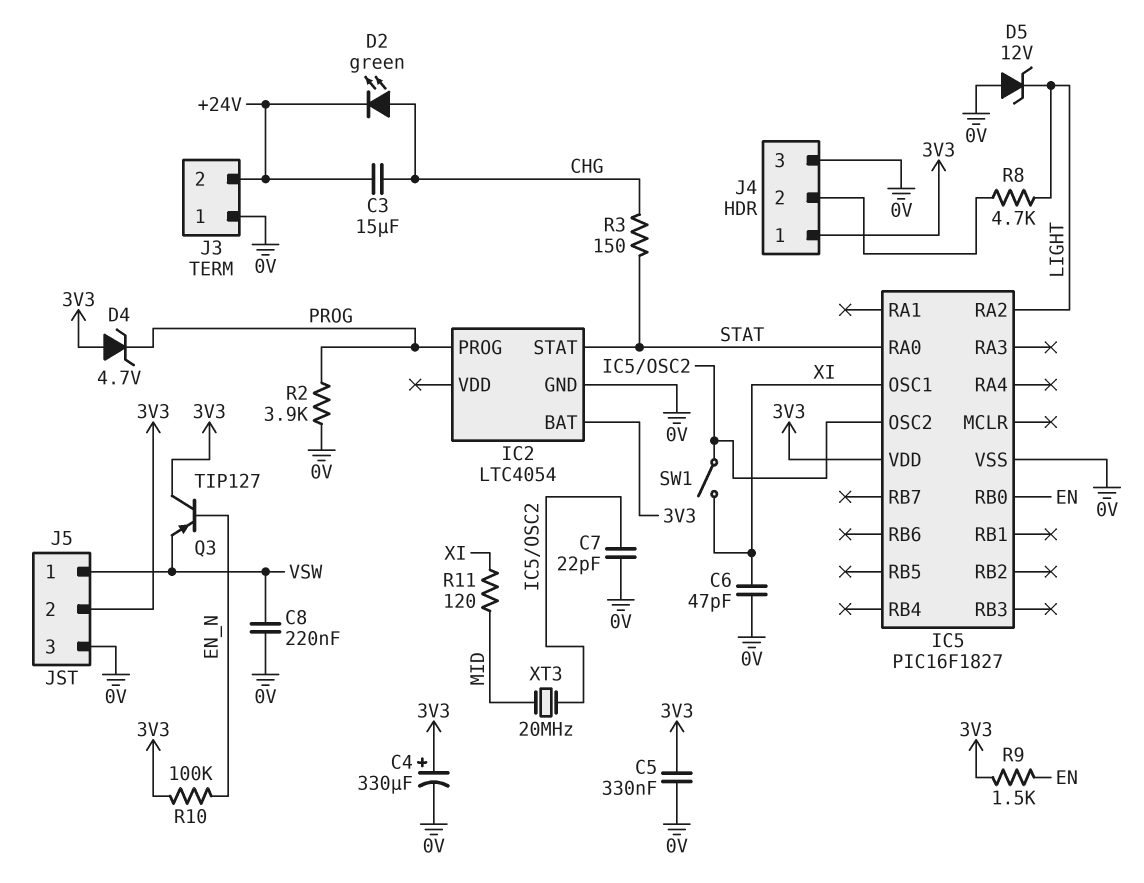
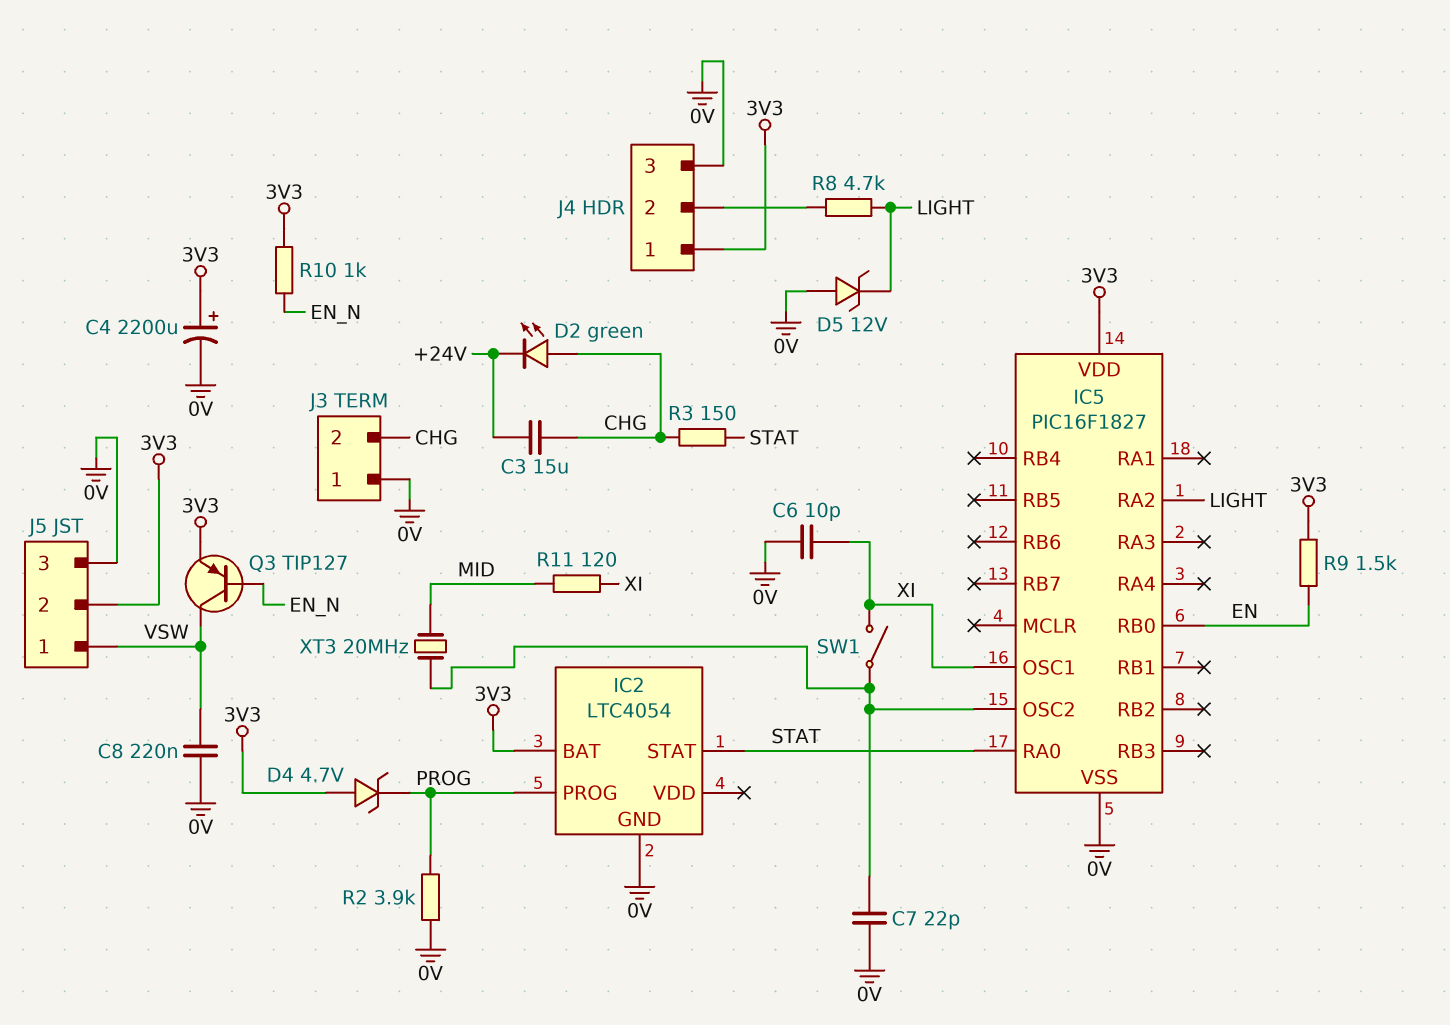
C4: 330uF (plus 3V3, minus 0V) -> 2200uF (plus 3V3, minus 0V)
C5: 330nF (0V, 3V3) -> none
C6: 47pF (0V, XI) -> 10pF (0V, XI)
J3 pin 2: +24V -> CHG
Q3: PNP TIP127 (B EN_N, C 3V3, E VSW) -> PNP TIP127 (B EN_N, C VSW, E 3V3)
R10: 100k (3V3, EN_N) -> 1k (3V3, EN_N)

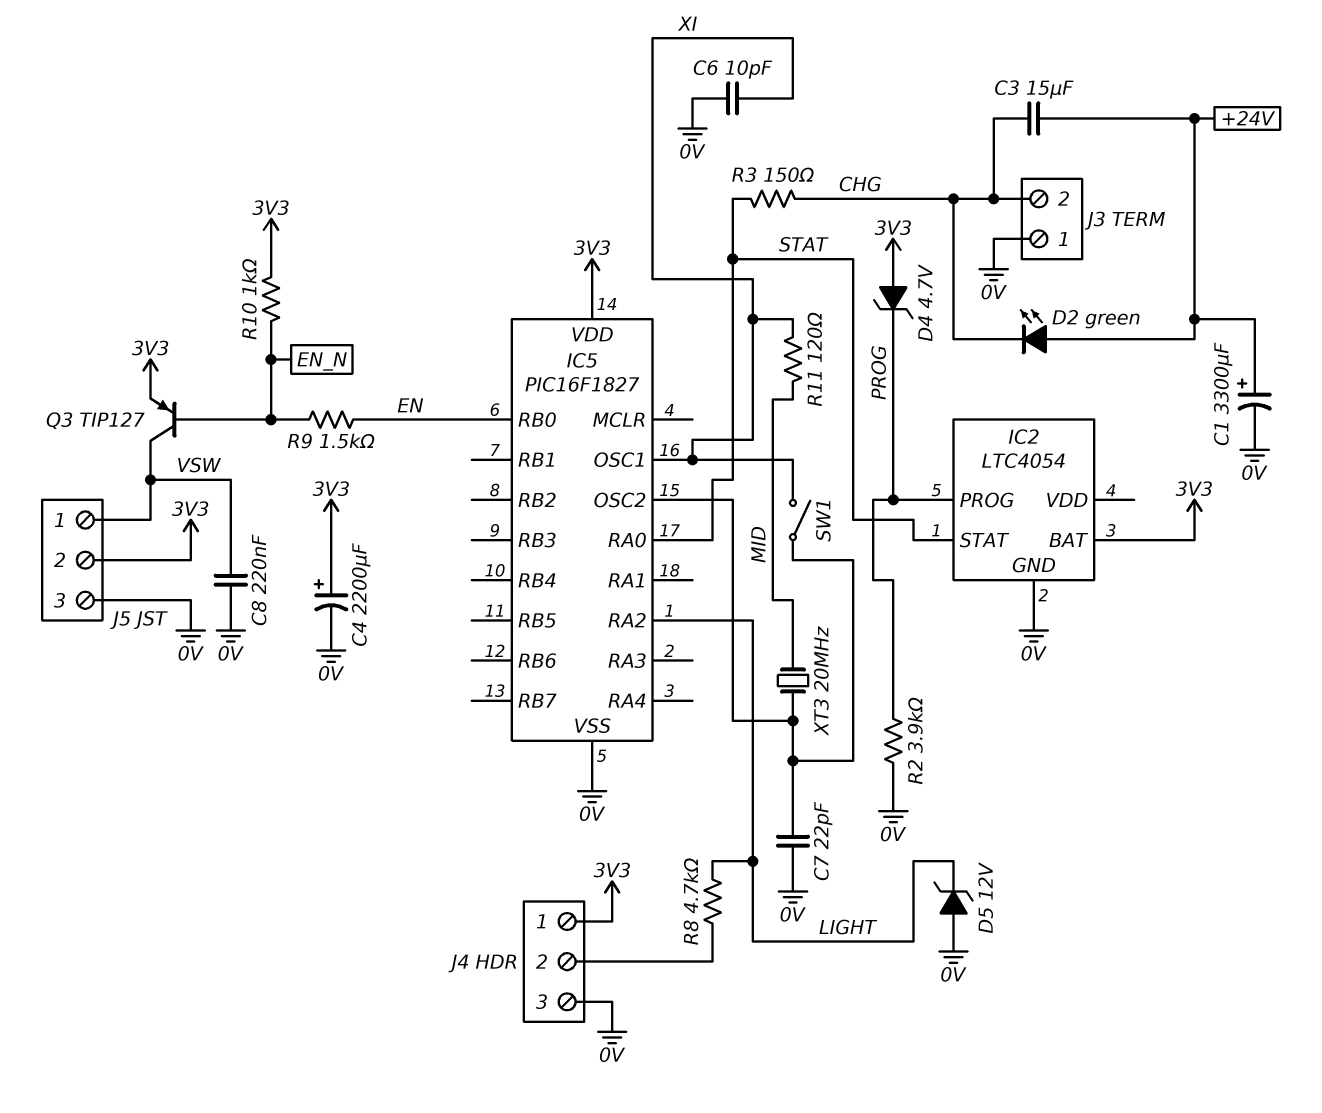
C1: none -> 3300uF (plus +24V, minus 0V)
D2: LED green (A CHG, K +24V) -> LED green (A +24V, K CHG)
R9: 1.5k (3V3, EN) -> 1.5k (EN, EN_N)

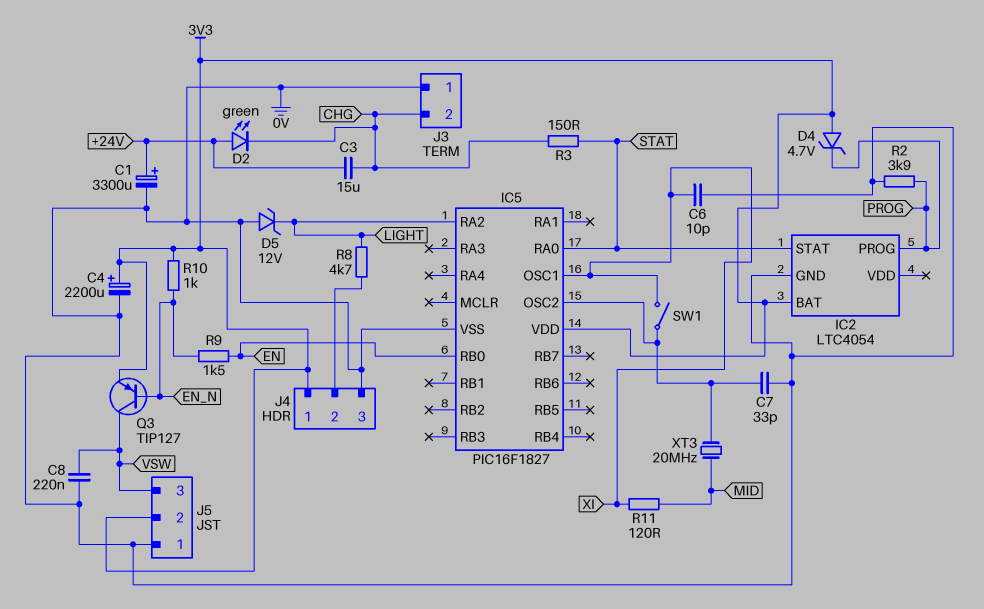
C7: 22pF (0V, IC5/OSC2) -> 33pF (0V, IC5/OSC2)
J5 pin 1: VSW -> 0V
J5 pin 3: 0V -> VSW

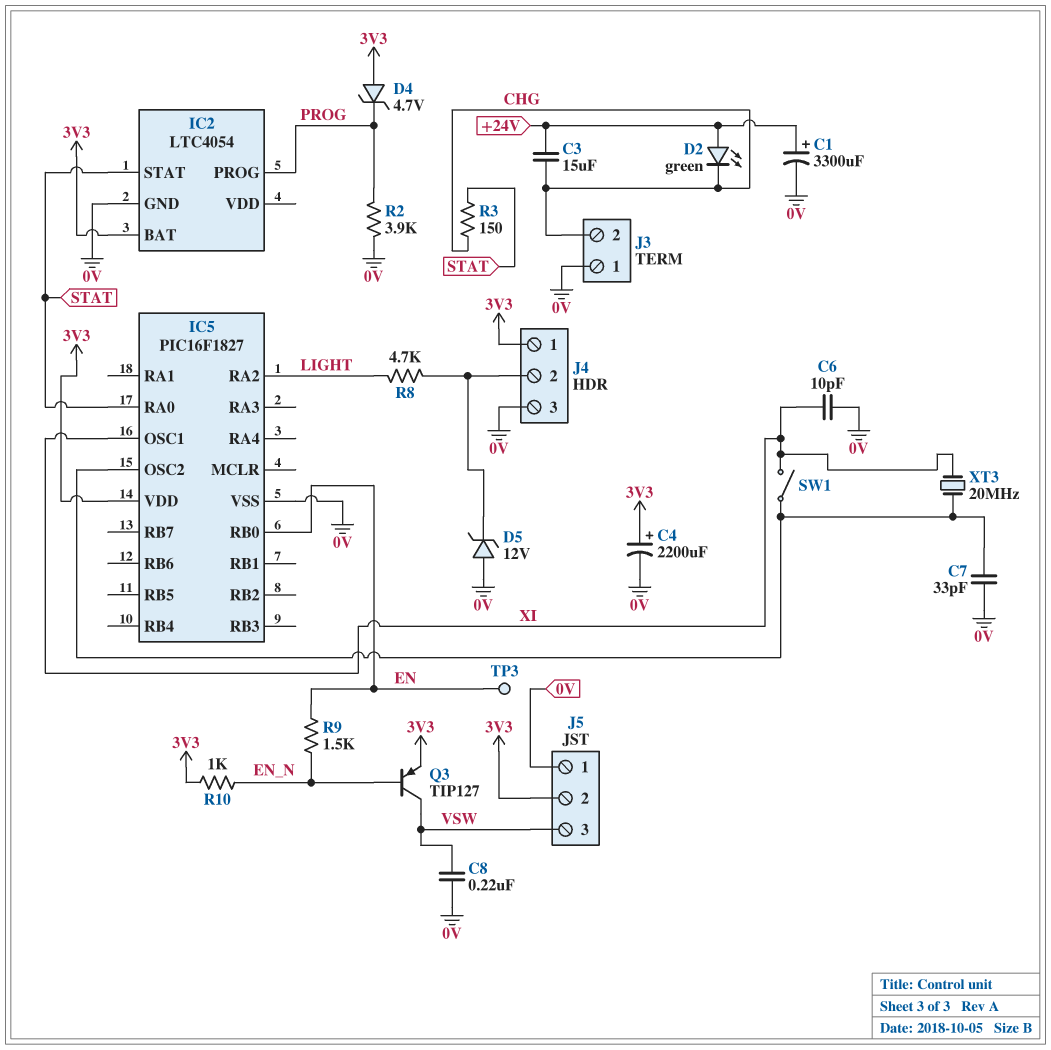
D5: zener 12V (A 0V, K LIGHT) -> zener 12V (A 0V, K J4/2)
R11: 120 (MID, XI) -> none
TP3: none -> test point (EN)
XT3: 20MHz (IC5/OSC2, MID) -> 20MHz (IC5/OSC2, XI)

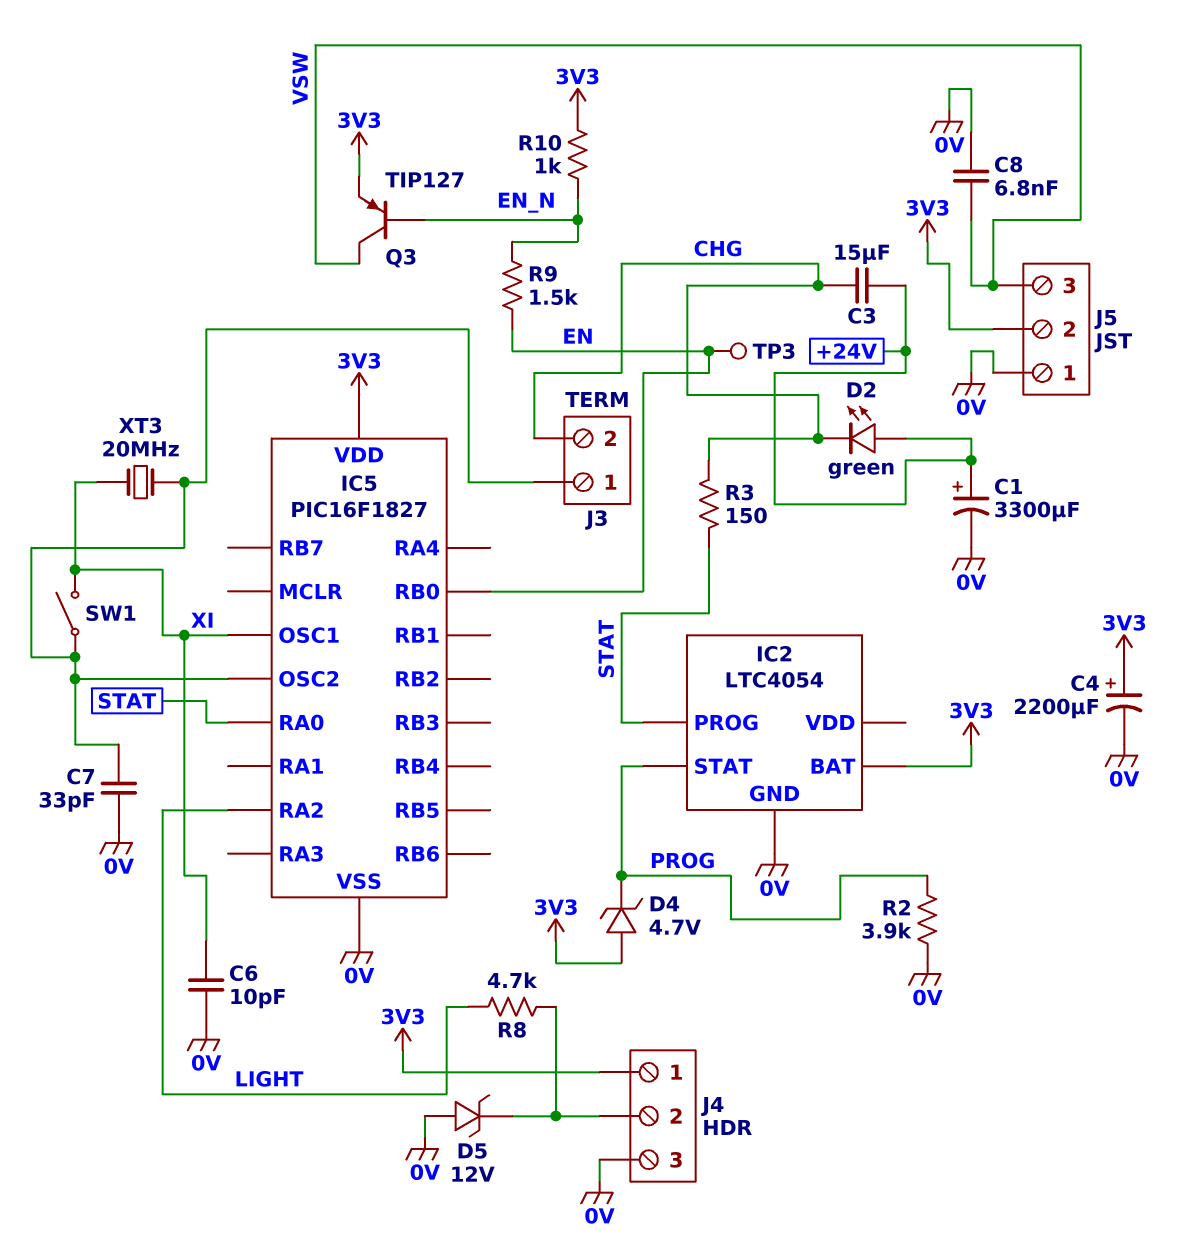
C8: 220nF (0V, VSW) -> 6.8nF (0V, VSW)
IC2 pin PROG: PROG -> STAT
IC2 pin STAT: STAT -> PROG
J3 pin 1: 0V -> IC5/OSC2

